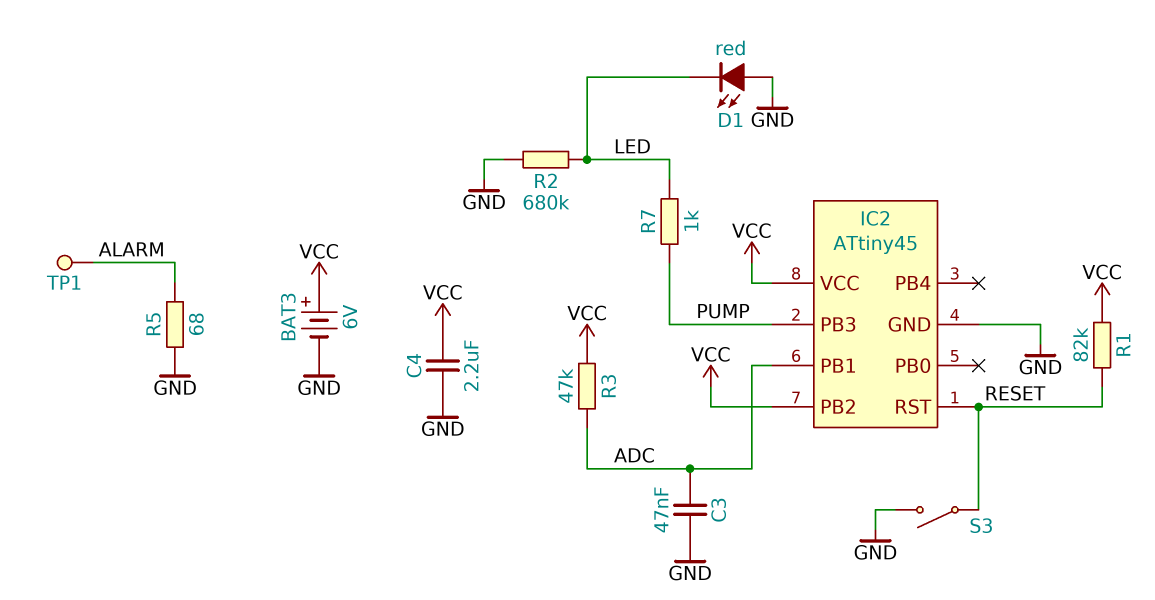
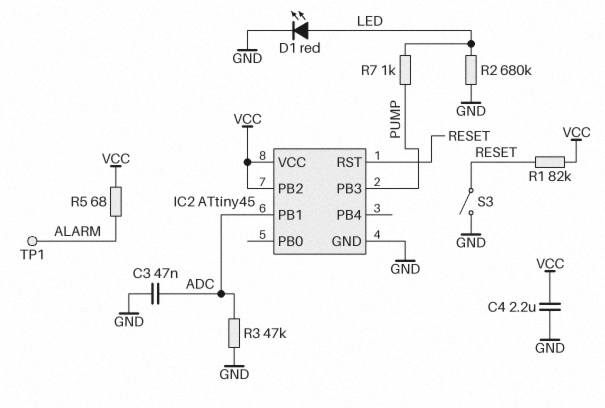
BAT3: 6V (plus VCC, minus GND) -> none
D1: LED red (A GND, K LED) -> LED red (A LED, K GND)
R3: 47k (ADC, VCC) -> 47k (ADC, GND)
R5: 68 (ALARM, GND) -> 68 (ALARM, VCC)

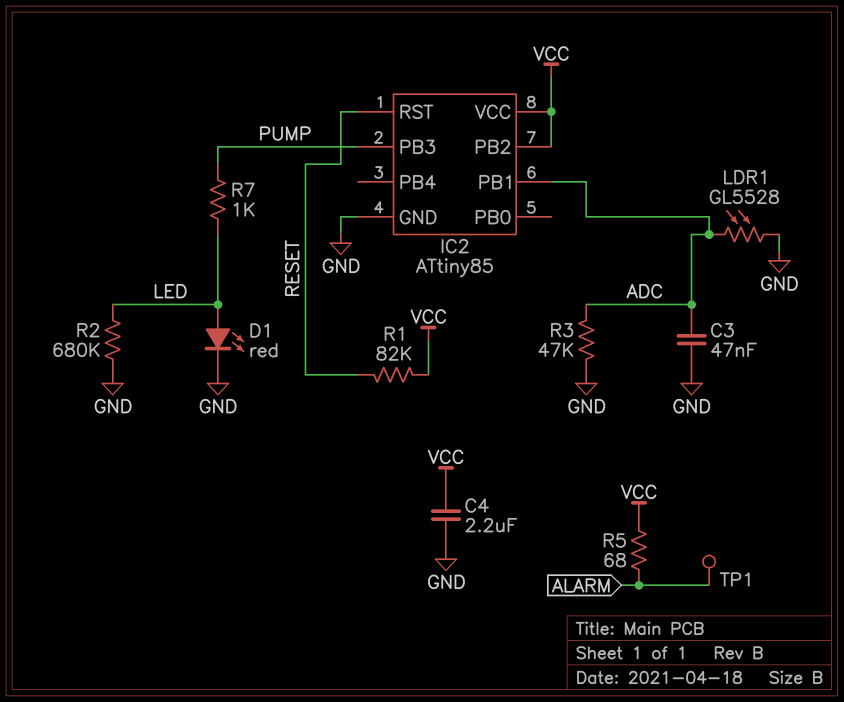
IC2: ATtiny45 -> ATtiny85
LDR1: none -> GL5528 (ADC, GND)
S3: switch (GND, RESET) -> none

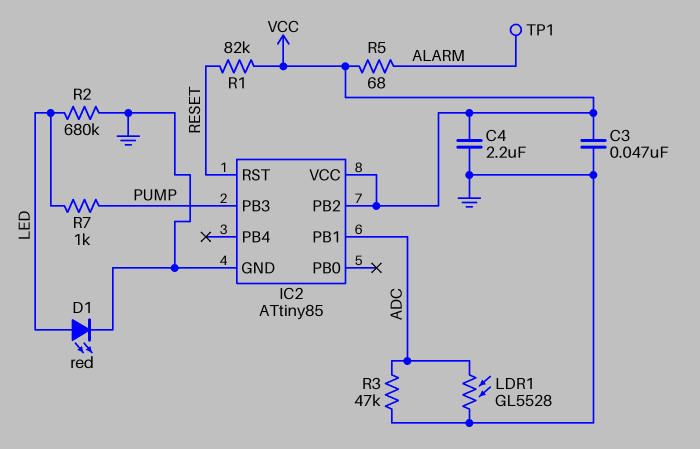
C3: 47nF (ADC, GND) -> 47nF (GND, VCC)

